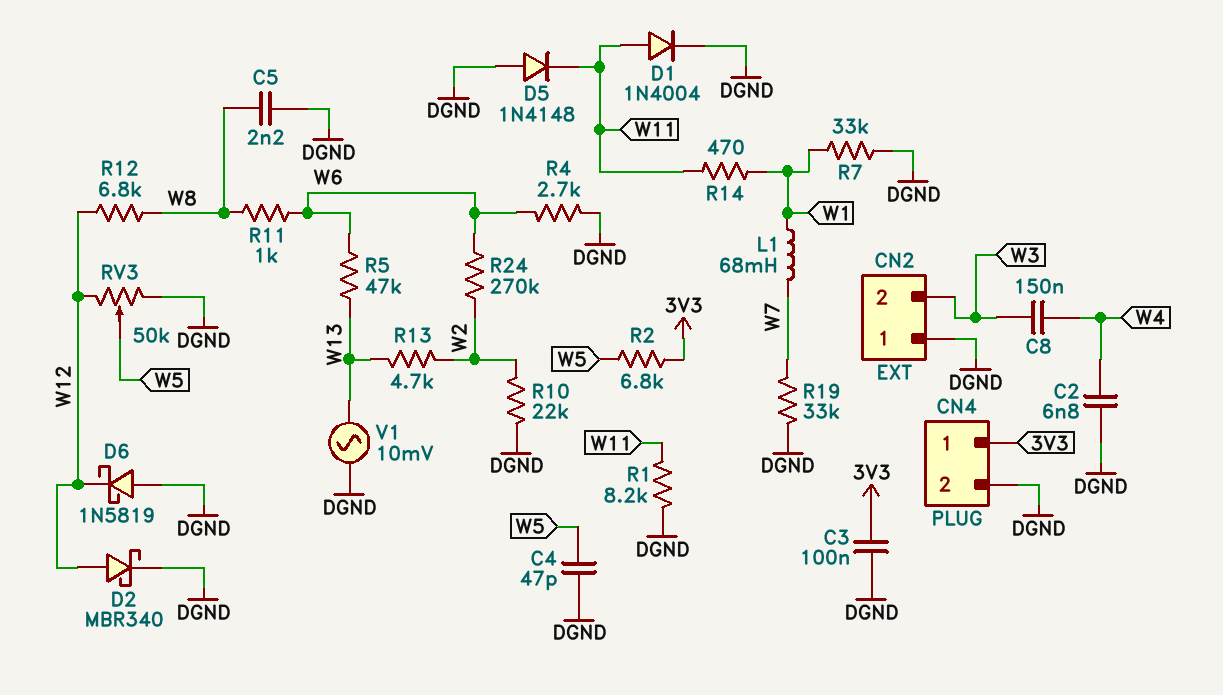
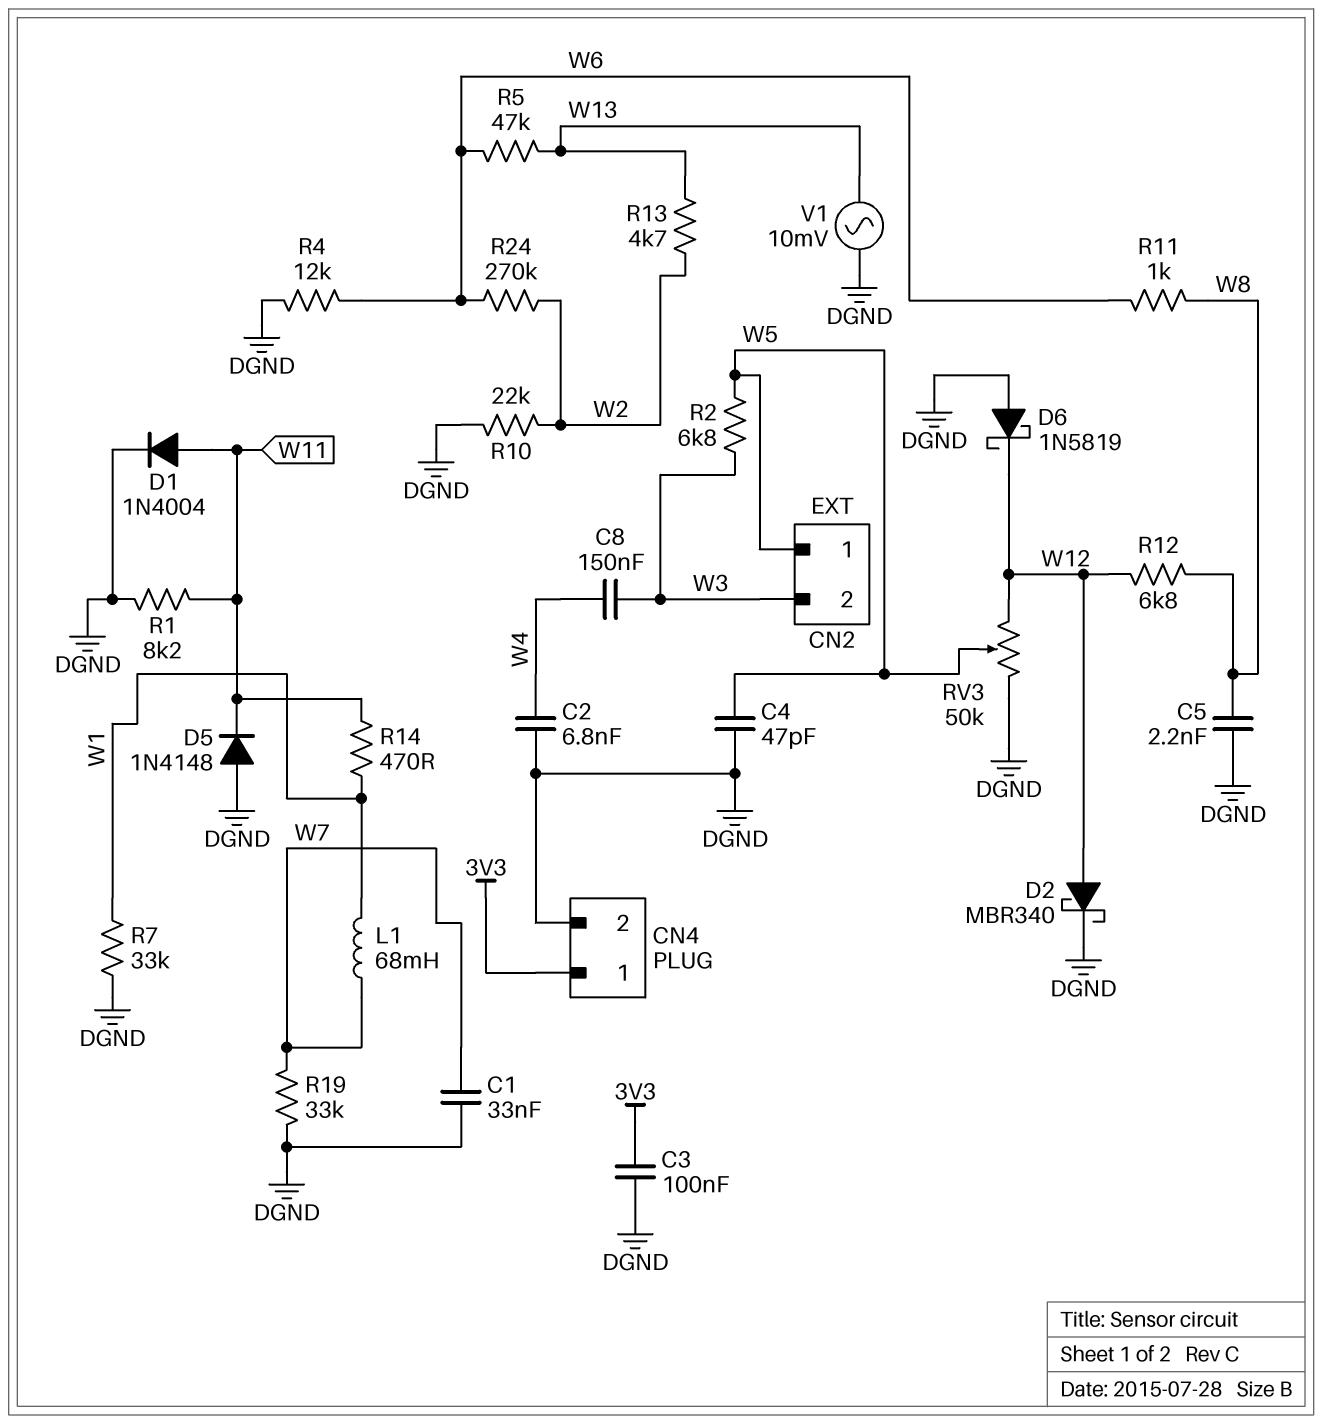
C1: none -> 33nF (DGND, W7)
CN2 pin 1: DGND -> W5
R2: 6.8k (3V3, W5) -> 6.8k (W3, W5)
R4: 2.7k (DGND, W6) -> 12k (DGND, W6)

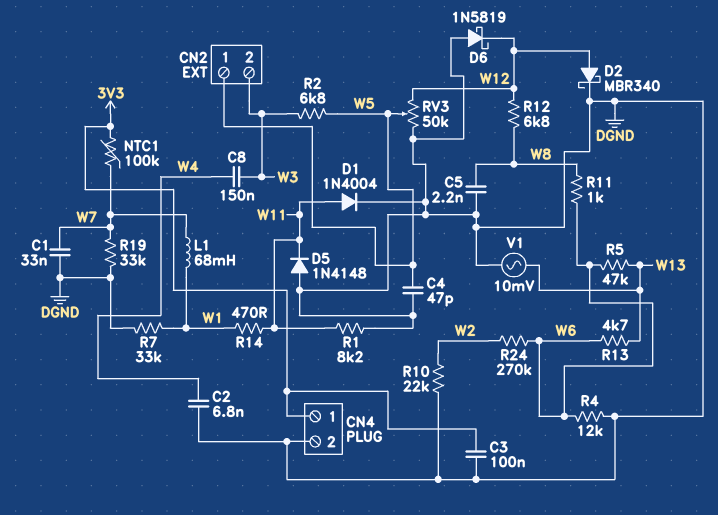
NTC1: none -> 100k (3V3, W7)
R13: 4.7k (W2, W13) -> 4.7k (W6, W13)

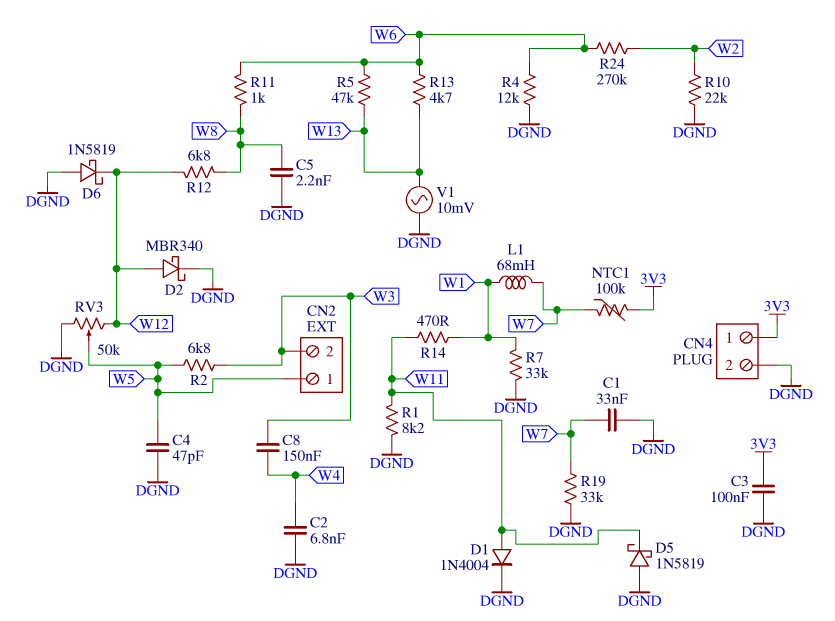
D5: diode 1N4148 (A DGND, K W11) -> schottky 1N5819 (A DGND, K W11)

